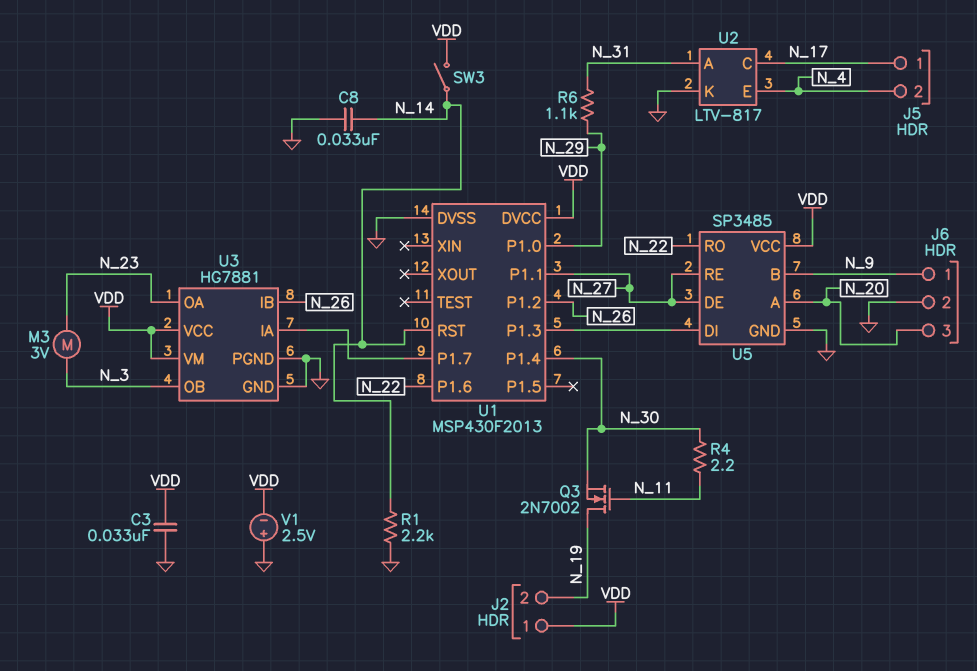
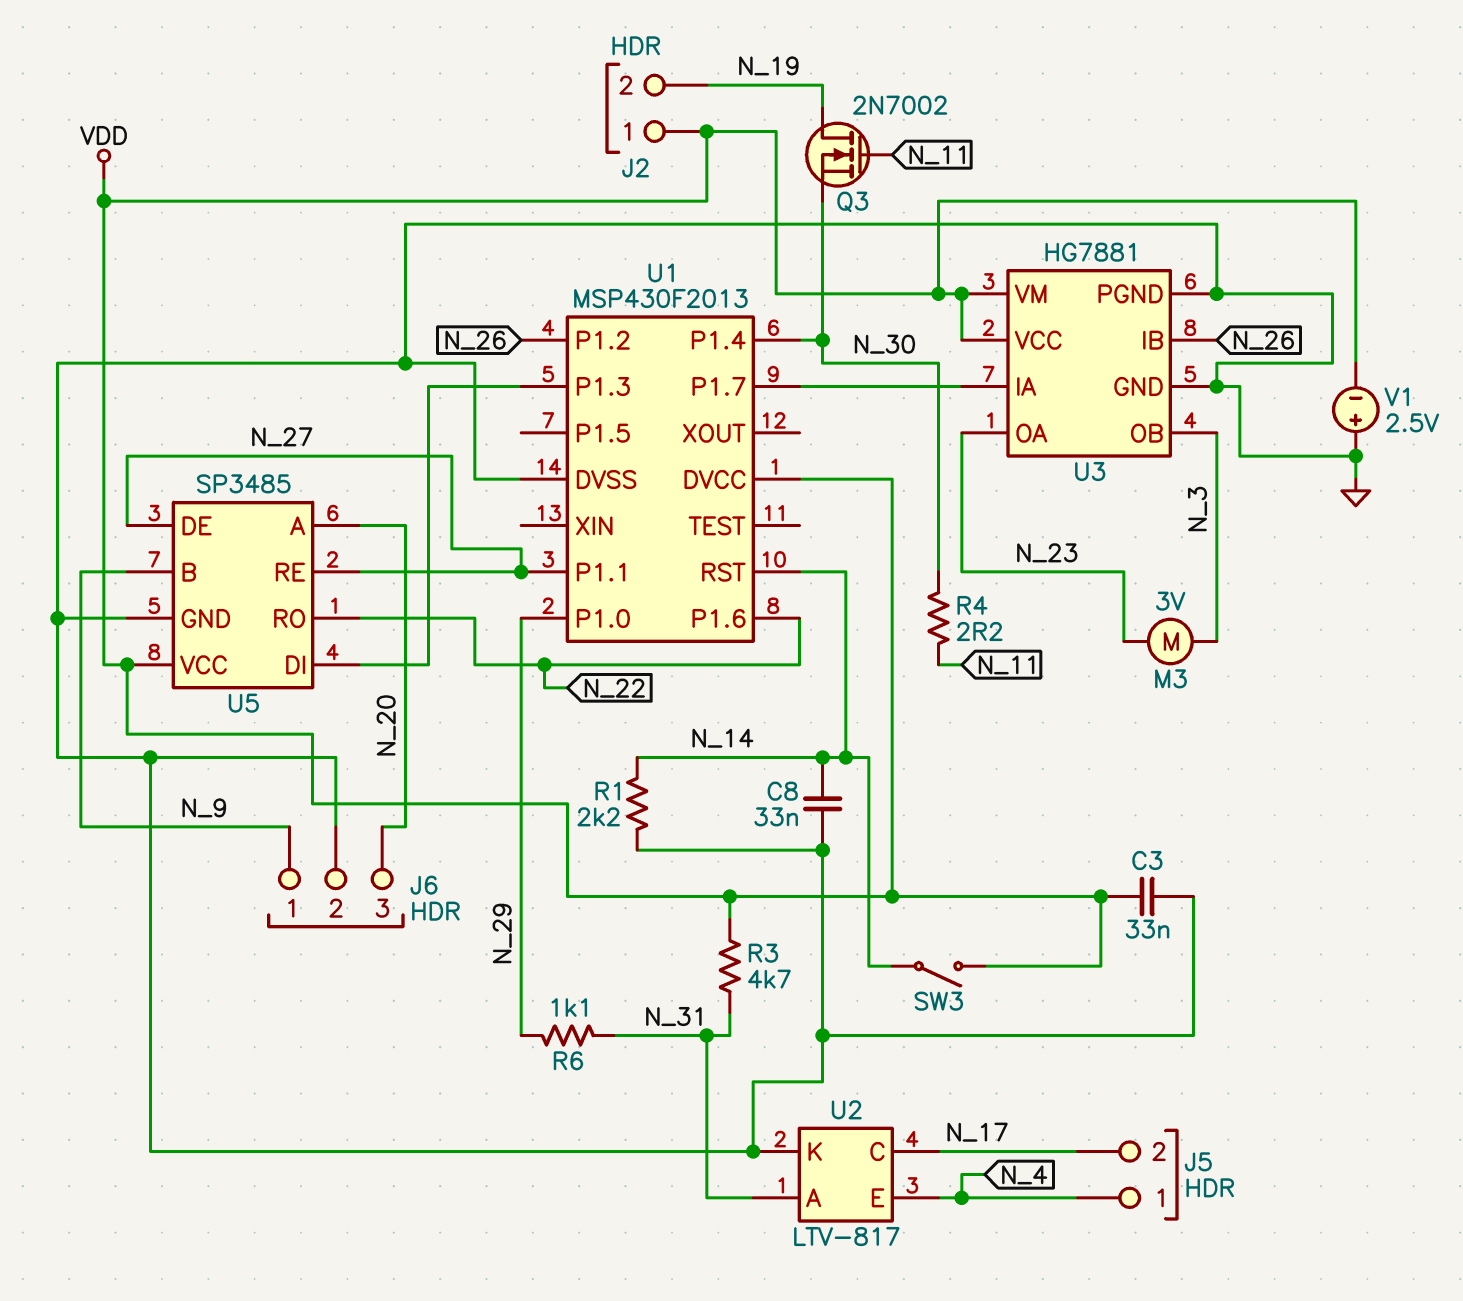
J5 pin 1: N_17 -> N_4
J5 pin 2: N_4 -> N_17
R3: none -> 4.7k (N_31, VDD)

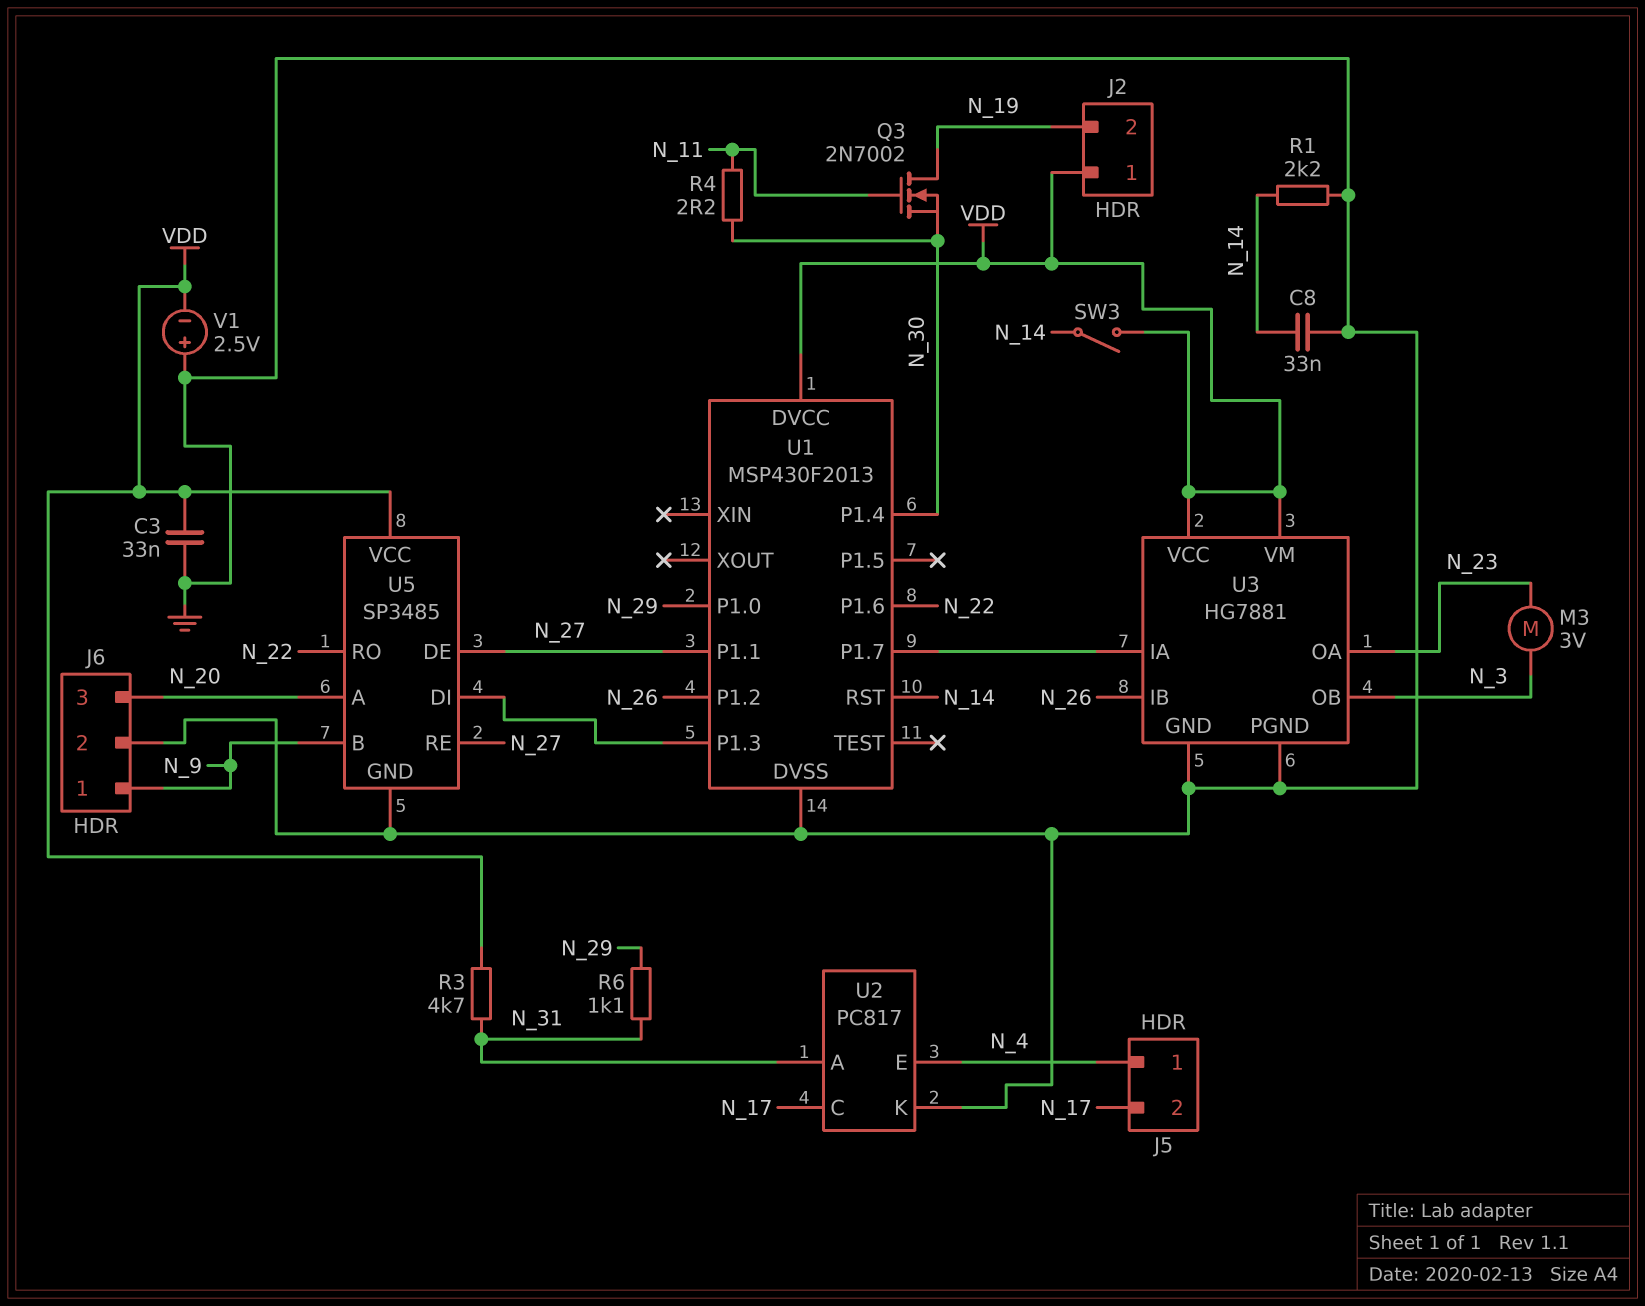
U2: LTV-817 -> PC817

